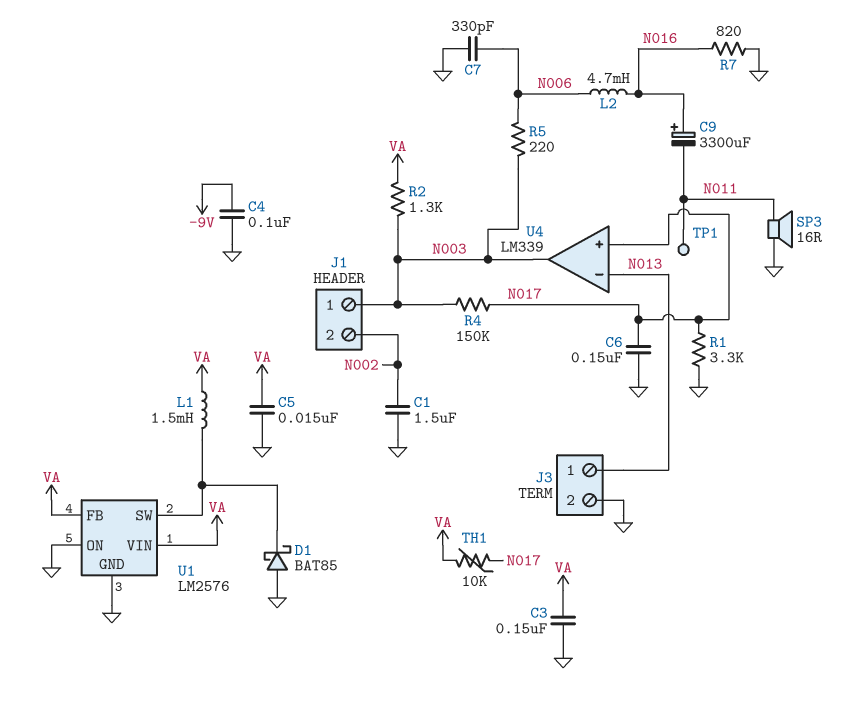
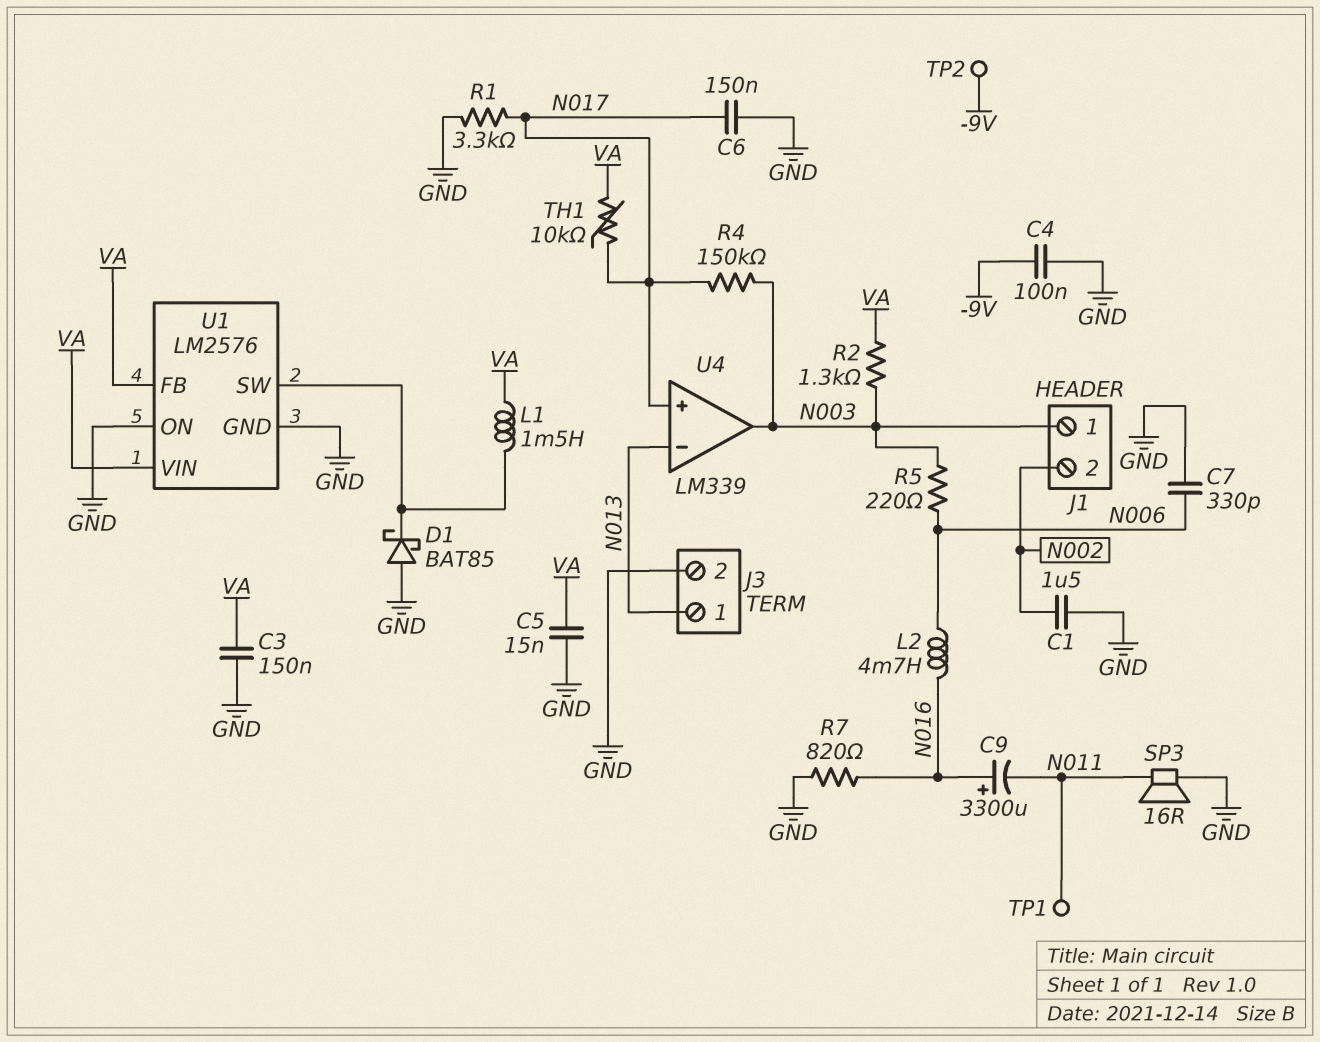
TP2: none -> test point (-9V)

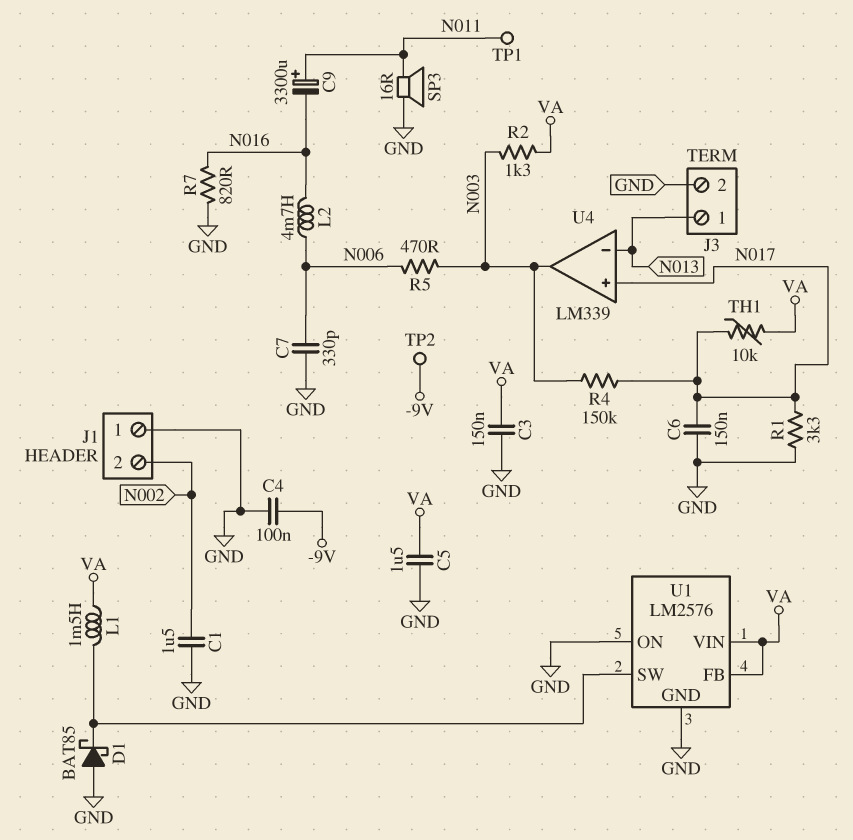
C5: 15nF (GND, VA) -> 1.5uF (GND, VA)
C9: 3300uF (plus N016, minus N011) -> 3300uF (plus N011, minus N016)
J1 pin 1: N003 -> GND
R5: 220 (N003, N006) -> 470 (N003, N006)

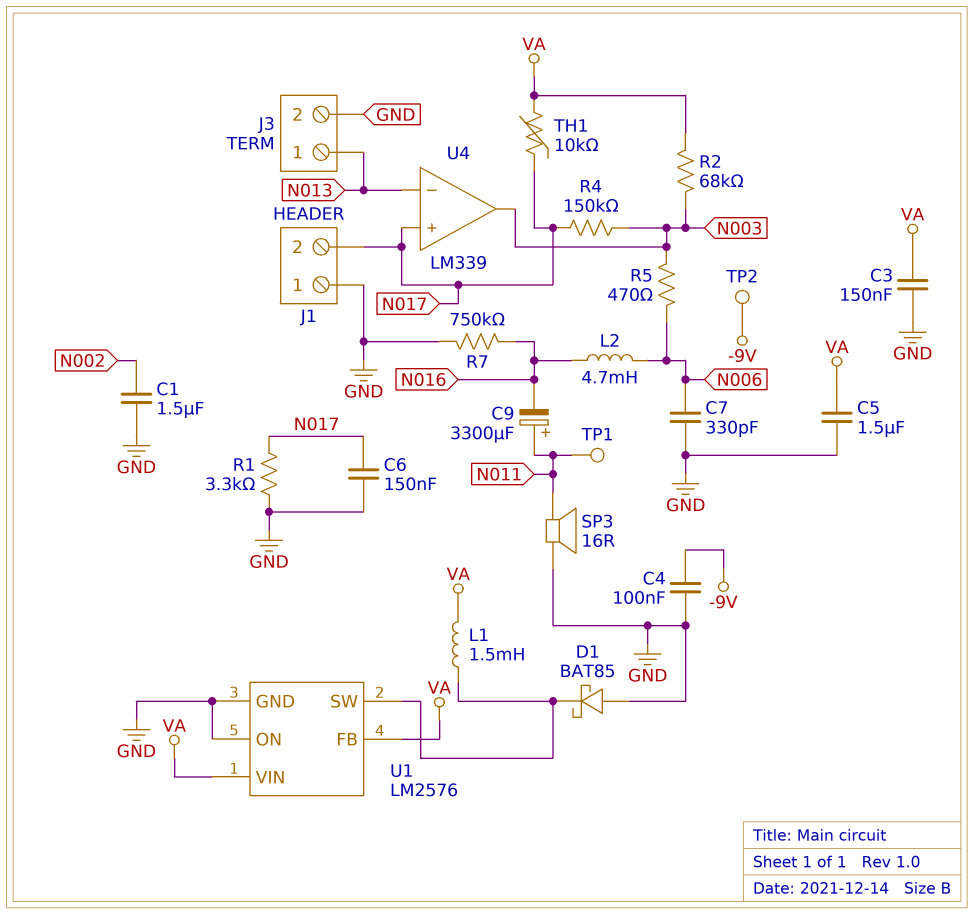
J1 pin 2: N002 -> N017
R2: 1.3k (N003, VA) -> 68k (N003, VA)
R7: 820 (GND, N016) -> 750k (GND, N016)

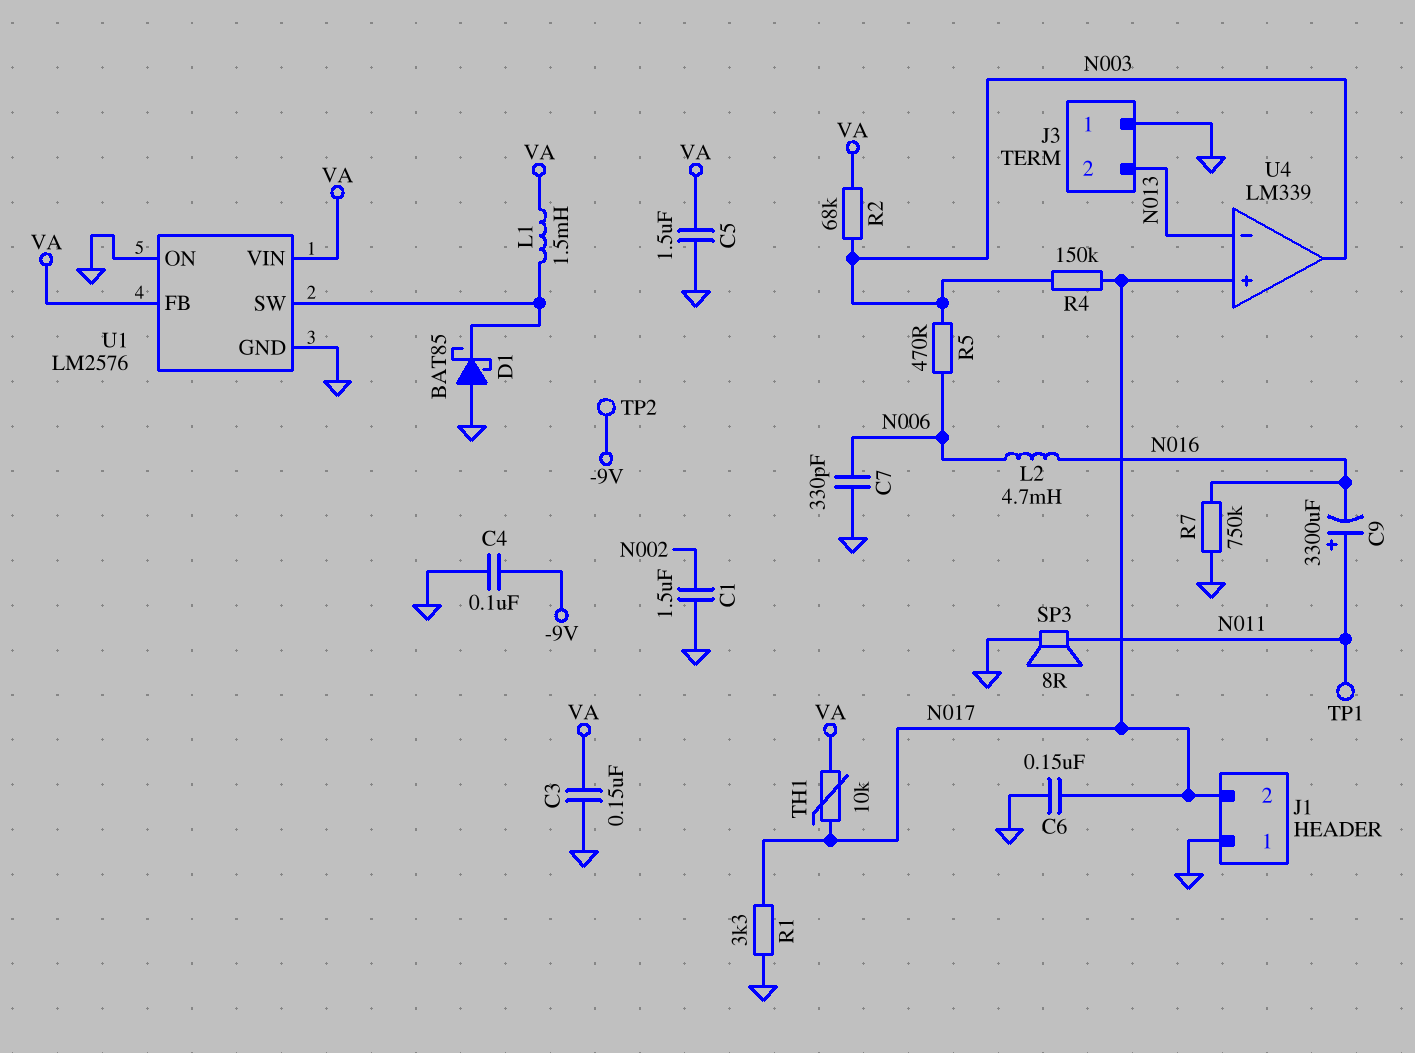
J3 pin 1: N013 -> GND
J3 pin 2: GND -> N013
SP3: speaker 16R (GND, N011) -> speaker 8R (GND, N011)

